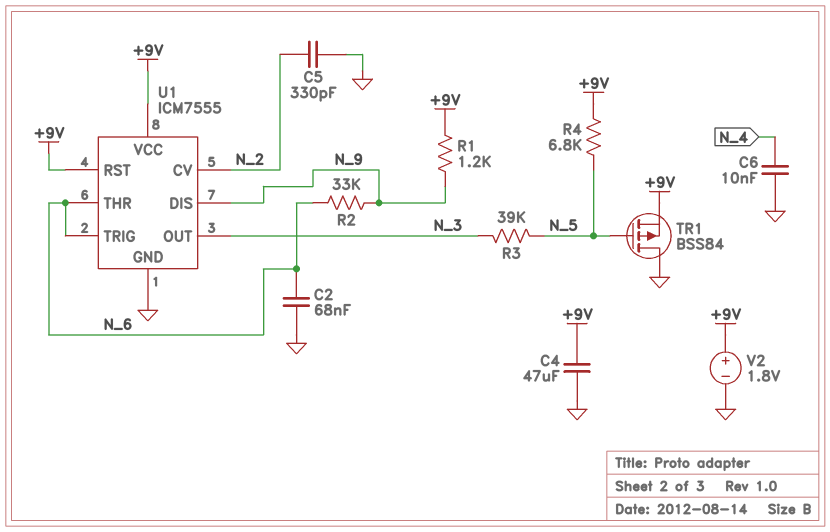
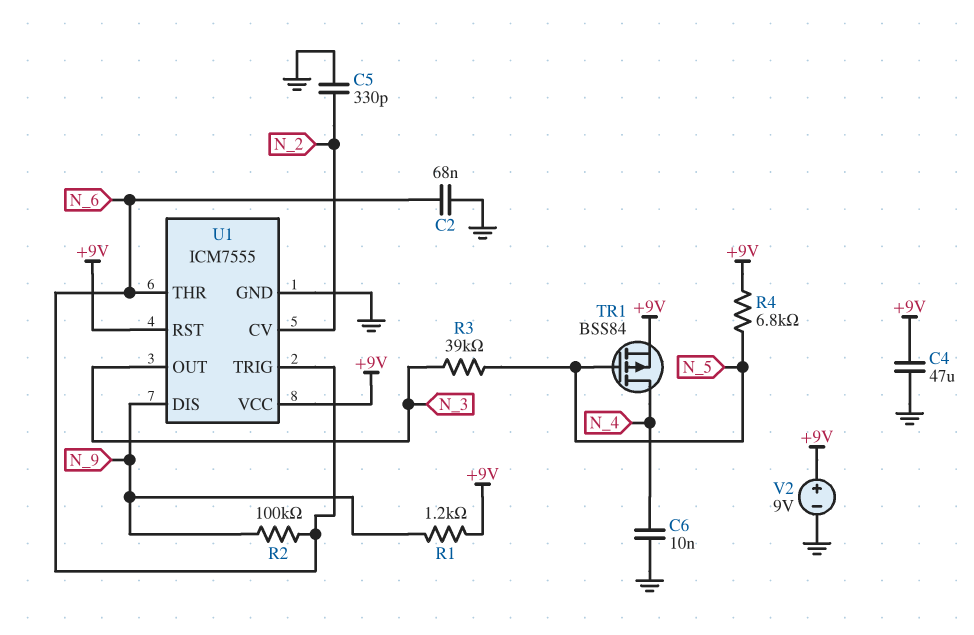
R2: 33k (N_6, N_9) -> 100k (N_6, N_9)
TR1: PMOS BSS84 (G N_5, D GND, S +9V) -> PMOS BSS84 (G N_5, D N_4, S +9V)
V2: 1.8V (plus +9V, minus GND) -> 9V (plus +9V, minus GND)

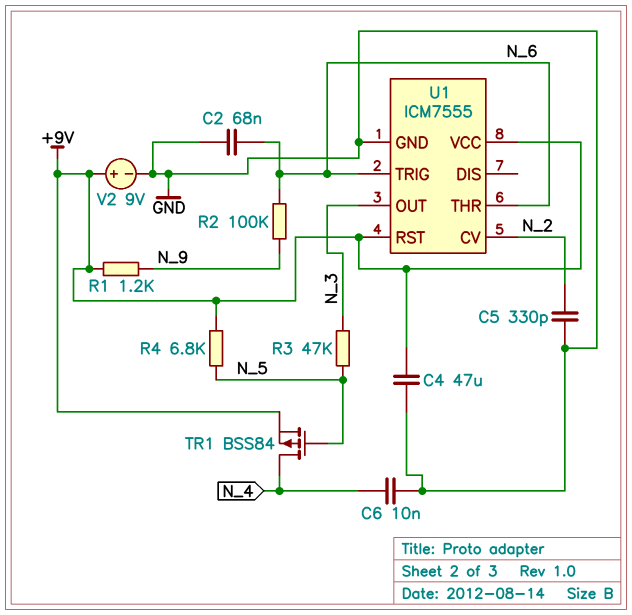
R3: 39k (N_3, N_5) -> 47k (N_3, N_5)
U1 pin DIS: N_9 -> none

